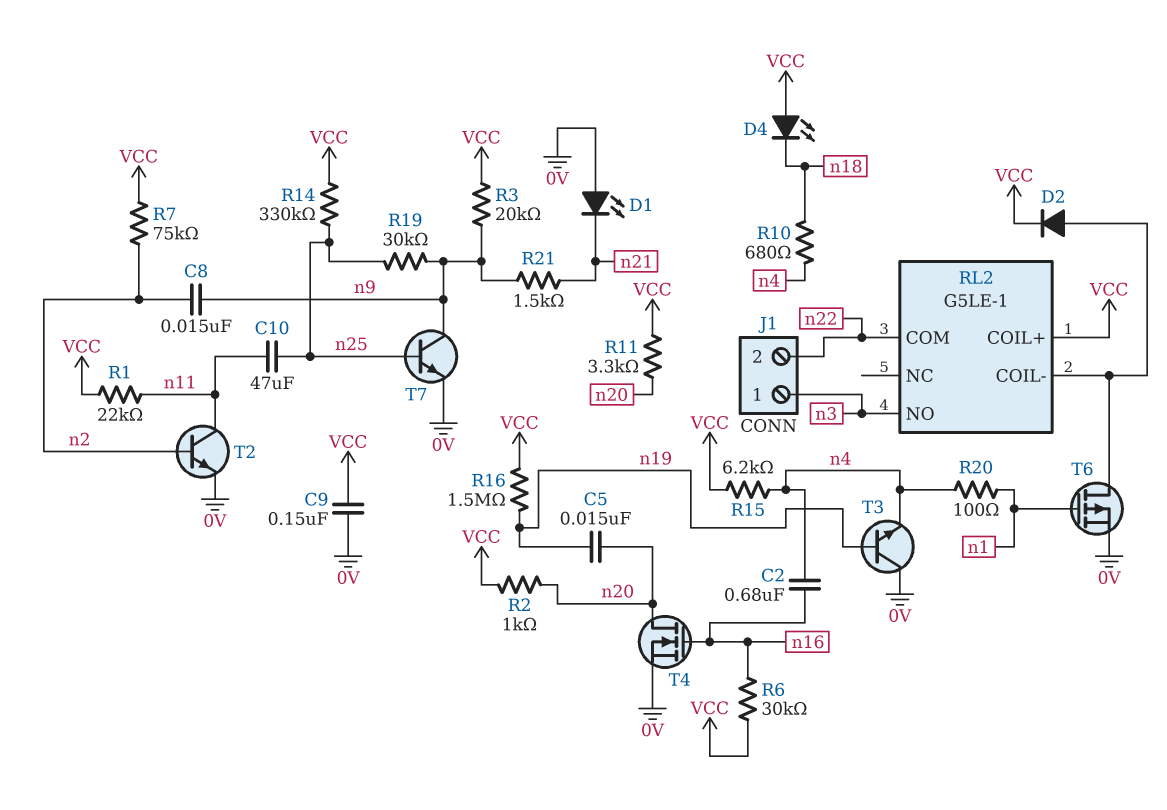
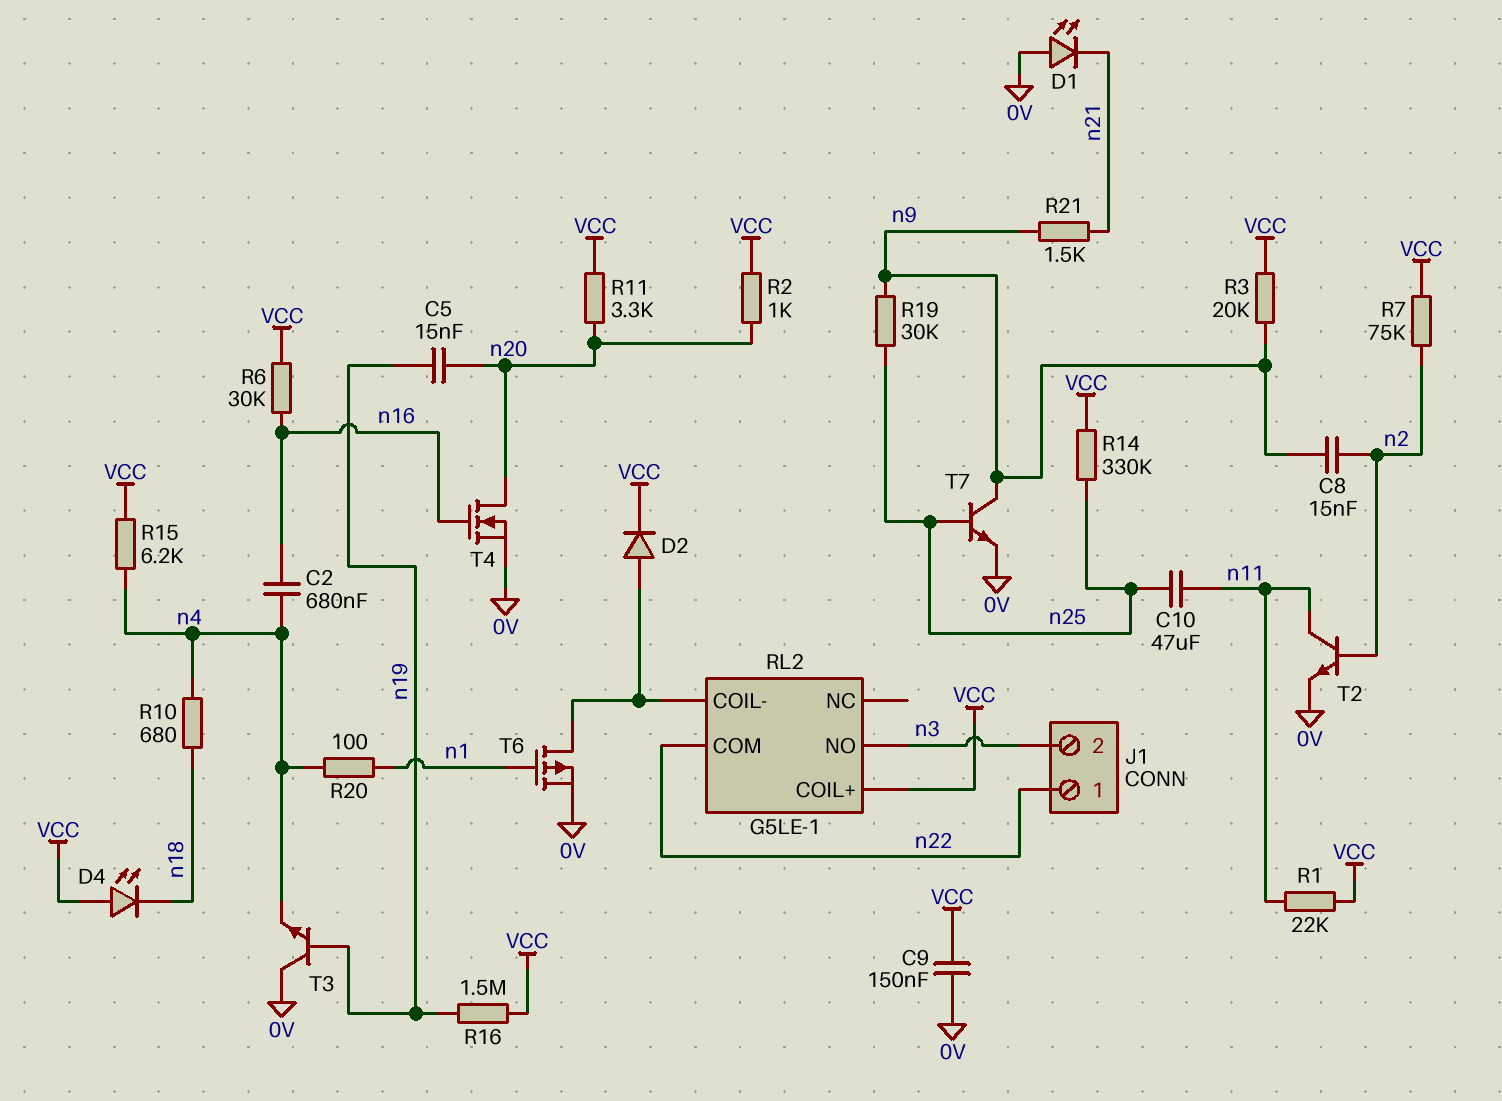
J1 pin 1: n3 -> n22
J1 pin 2: n22 -> n3

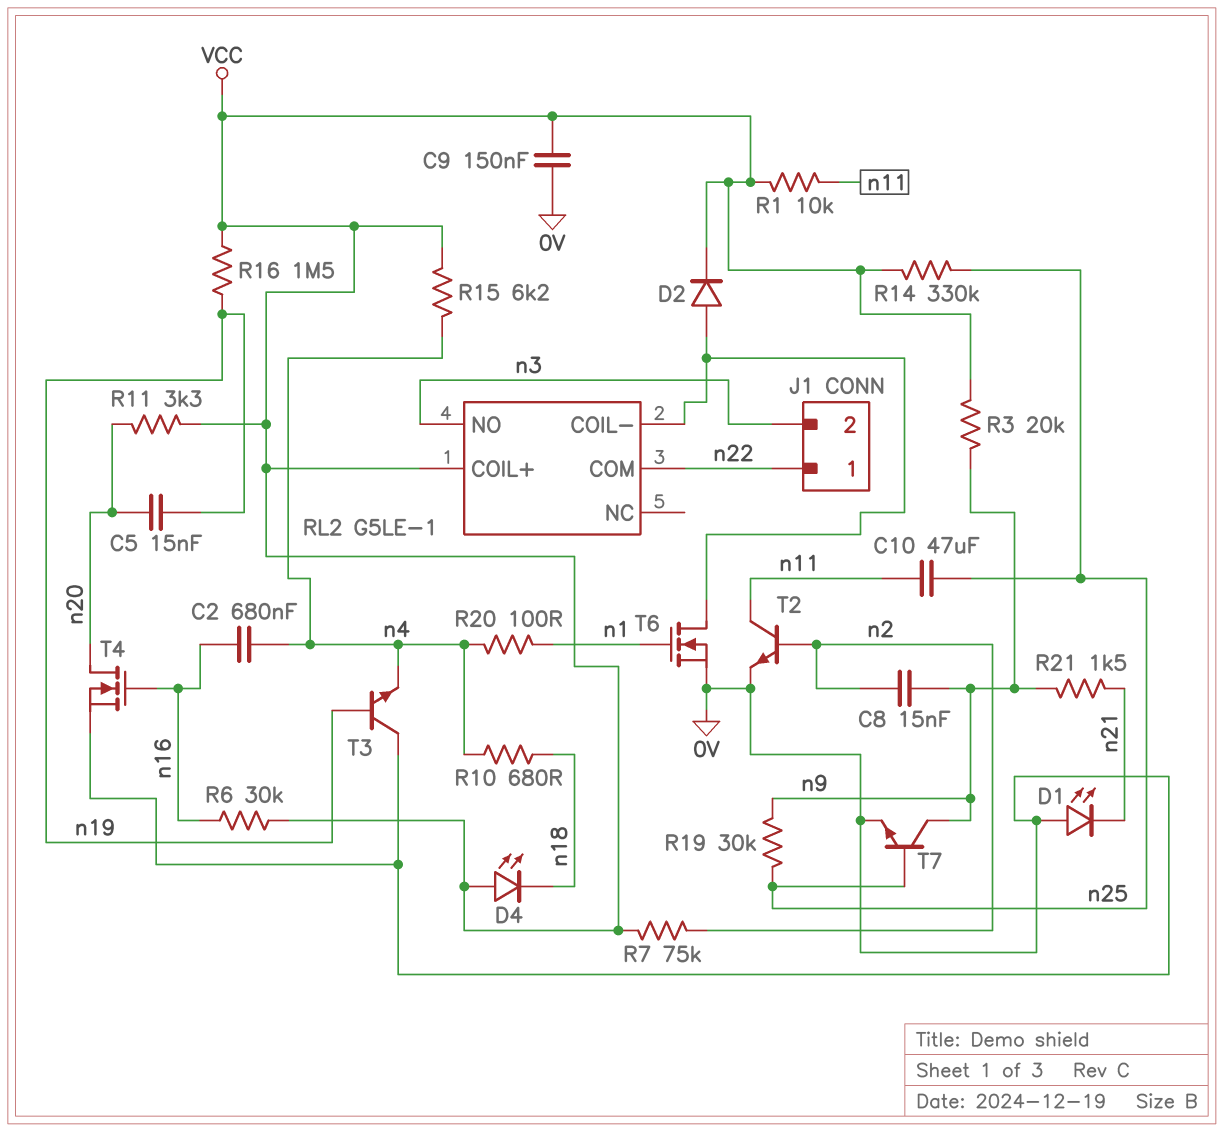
R1: 22k (VCC, n11) -> 10k (VCC, n11)
R2: 1k (VCC, n20) -> none
T6: PMOS (G n1, D RL2/COIL-, S 0V) -> NMOS (G n1, D RL2/COIL-, S 0V)

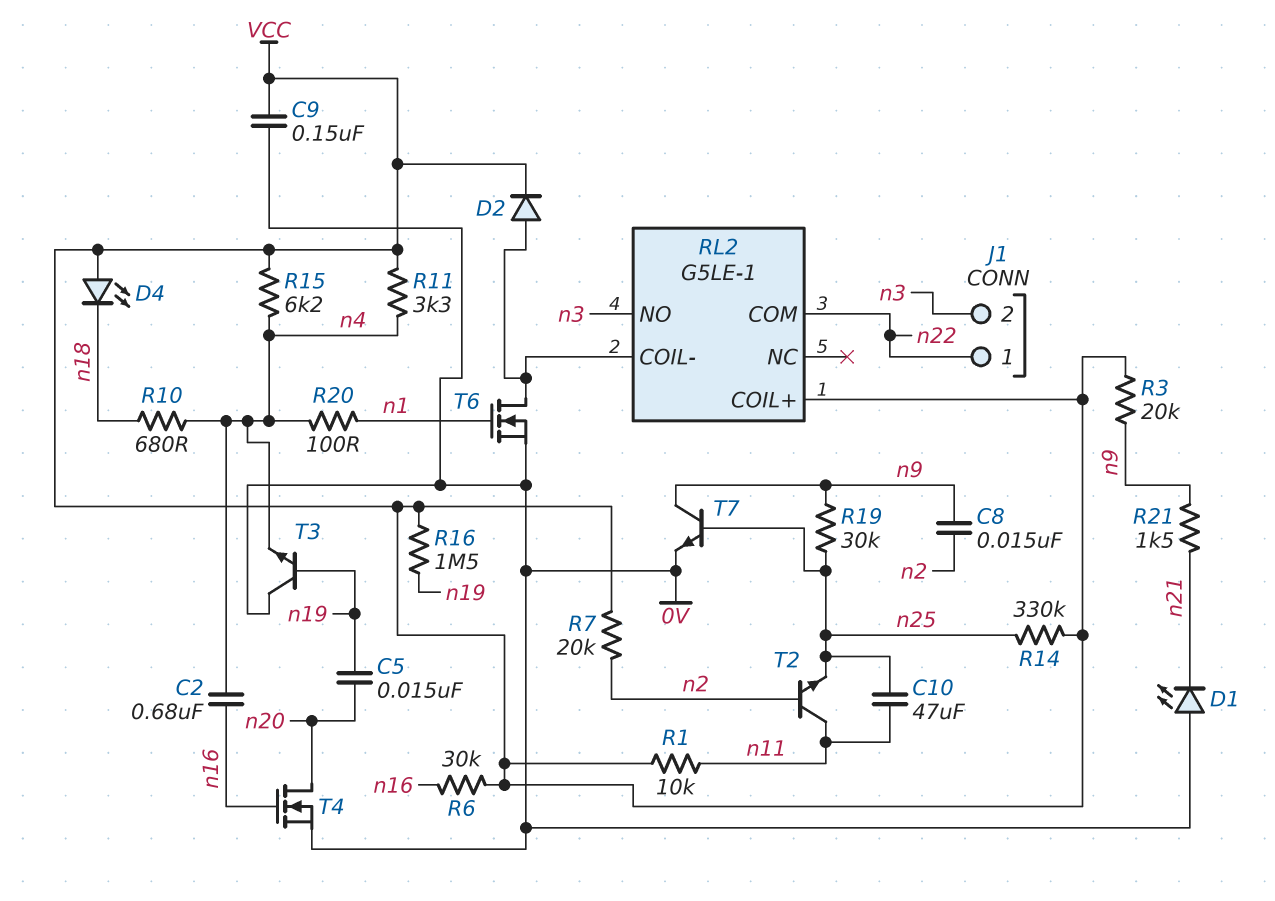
R7: 75k (VCC, n2) -> 20k (VCC, n2)
R11: 3.3k (VCC, n20) -> 3.3k (VCC, n4)
T2: NPN (B n2, C n11, E 0V) -> NPN (B n2, C n11, E n25)

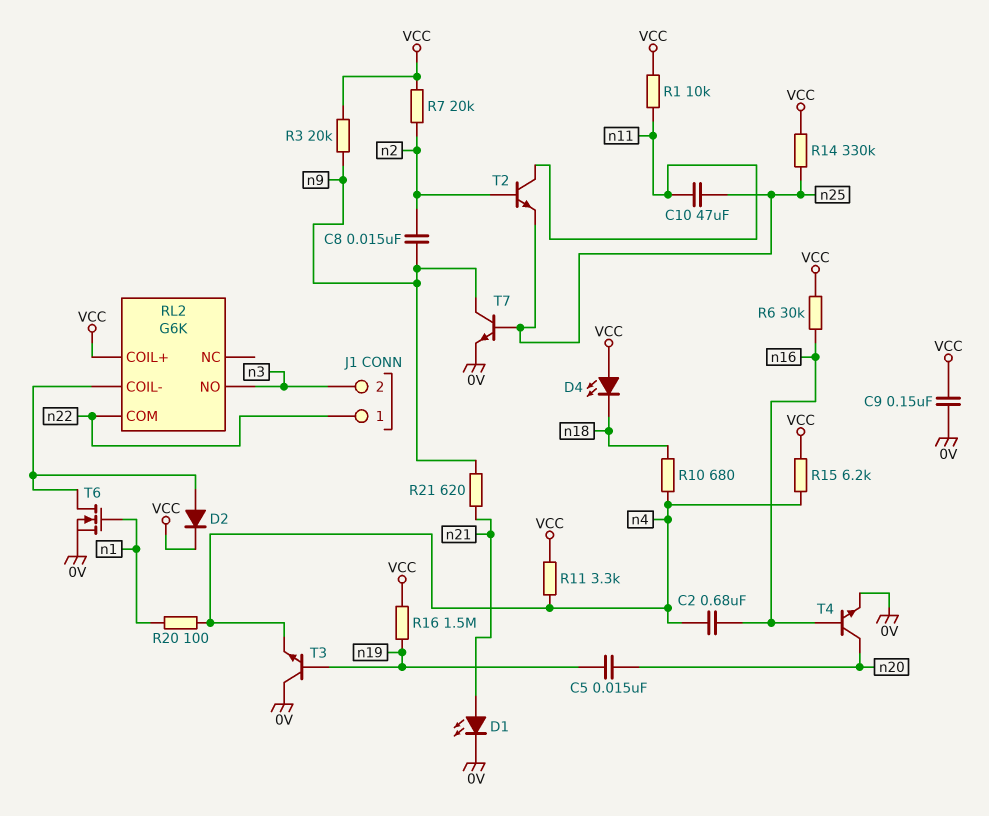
D1: LED (A 0V, K n21) -> LED (A n21, K 0V)
R19: 30k (n9, n25) -> none
R21: 1.5k (n9, n21) -> 620 (n9, n21)
RL2: G5LE-1 -> G6K
T4: NMOS (G n16, D n20, S 0V) -> NPN (B n16, C n20, E 0V)

